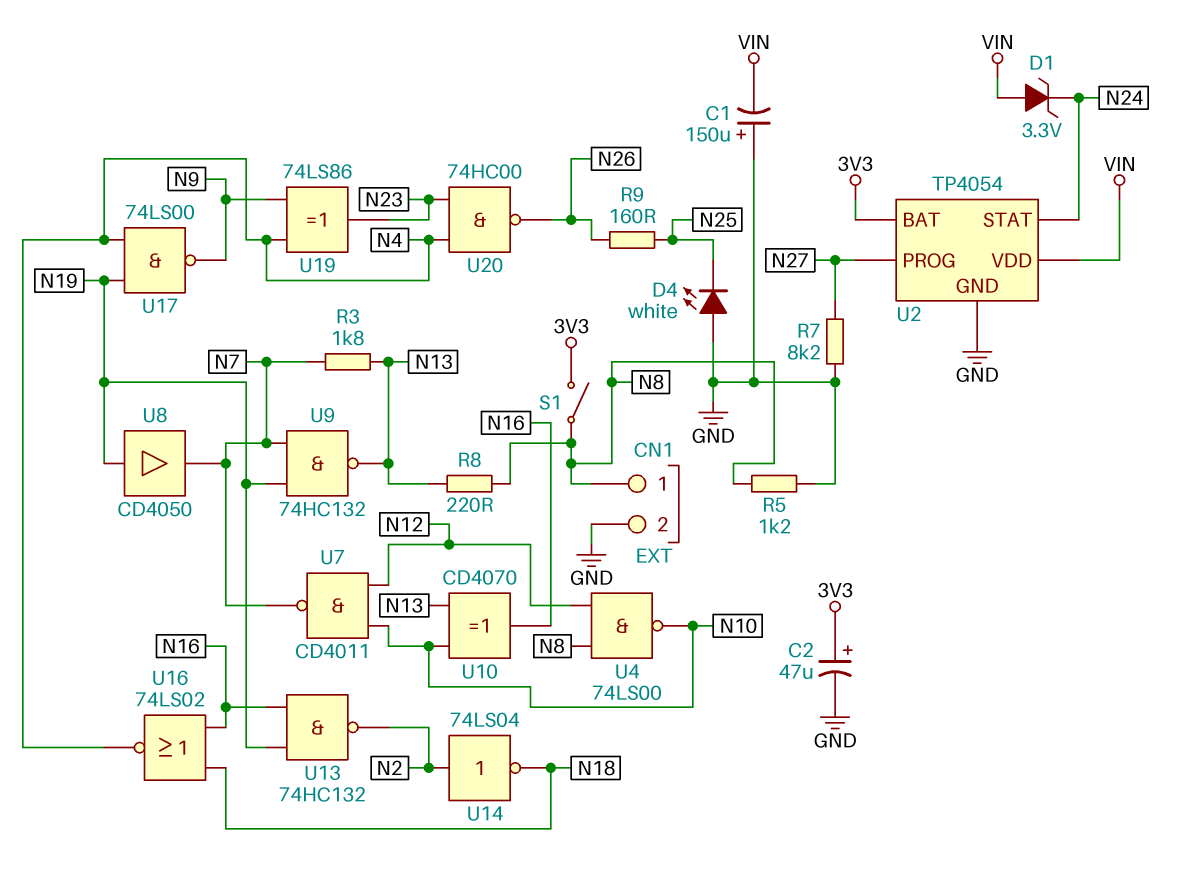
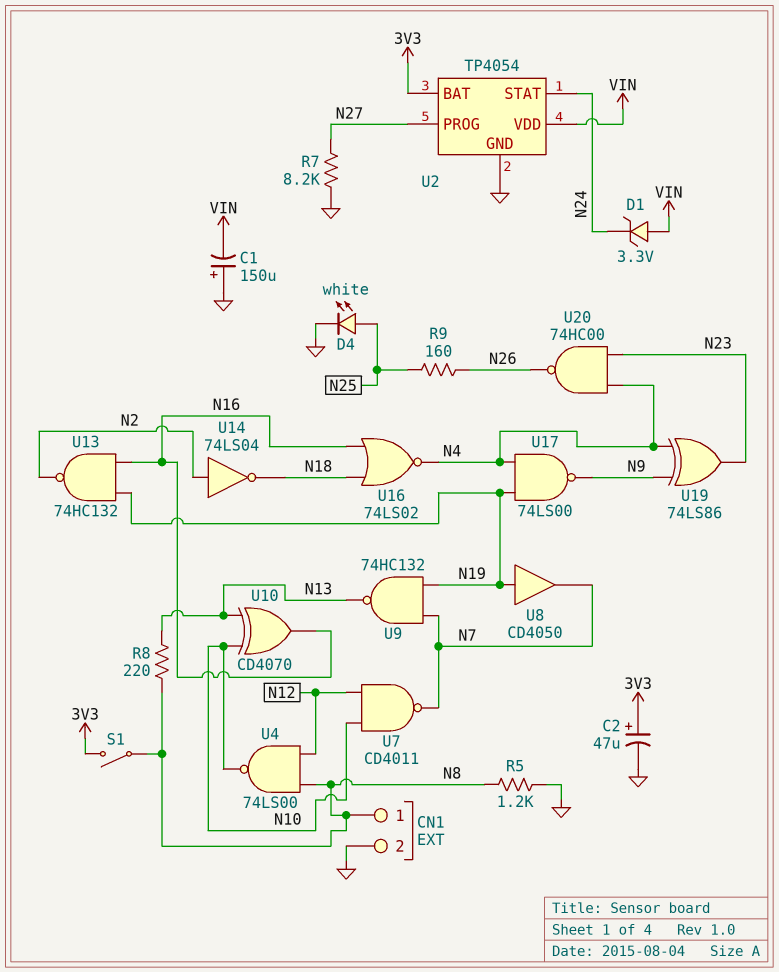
D4: LED white (A GND, K N25) -> LED white (A N25, K GND)
R3: 1.8k (N7, N13) -> none

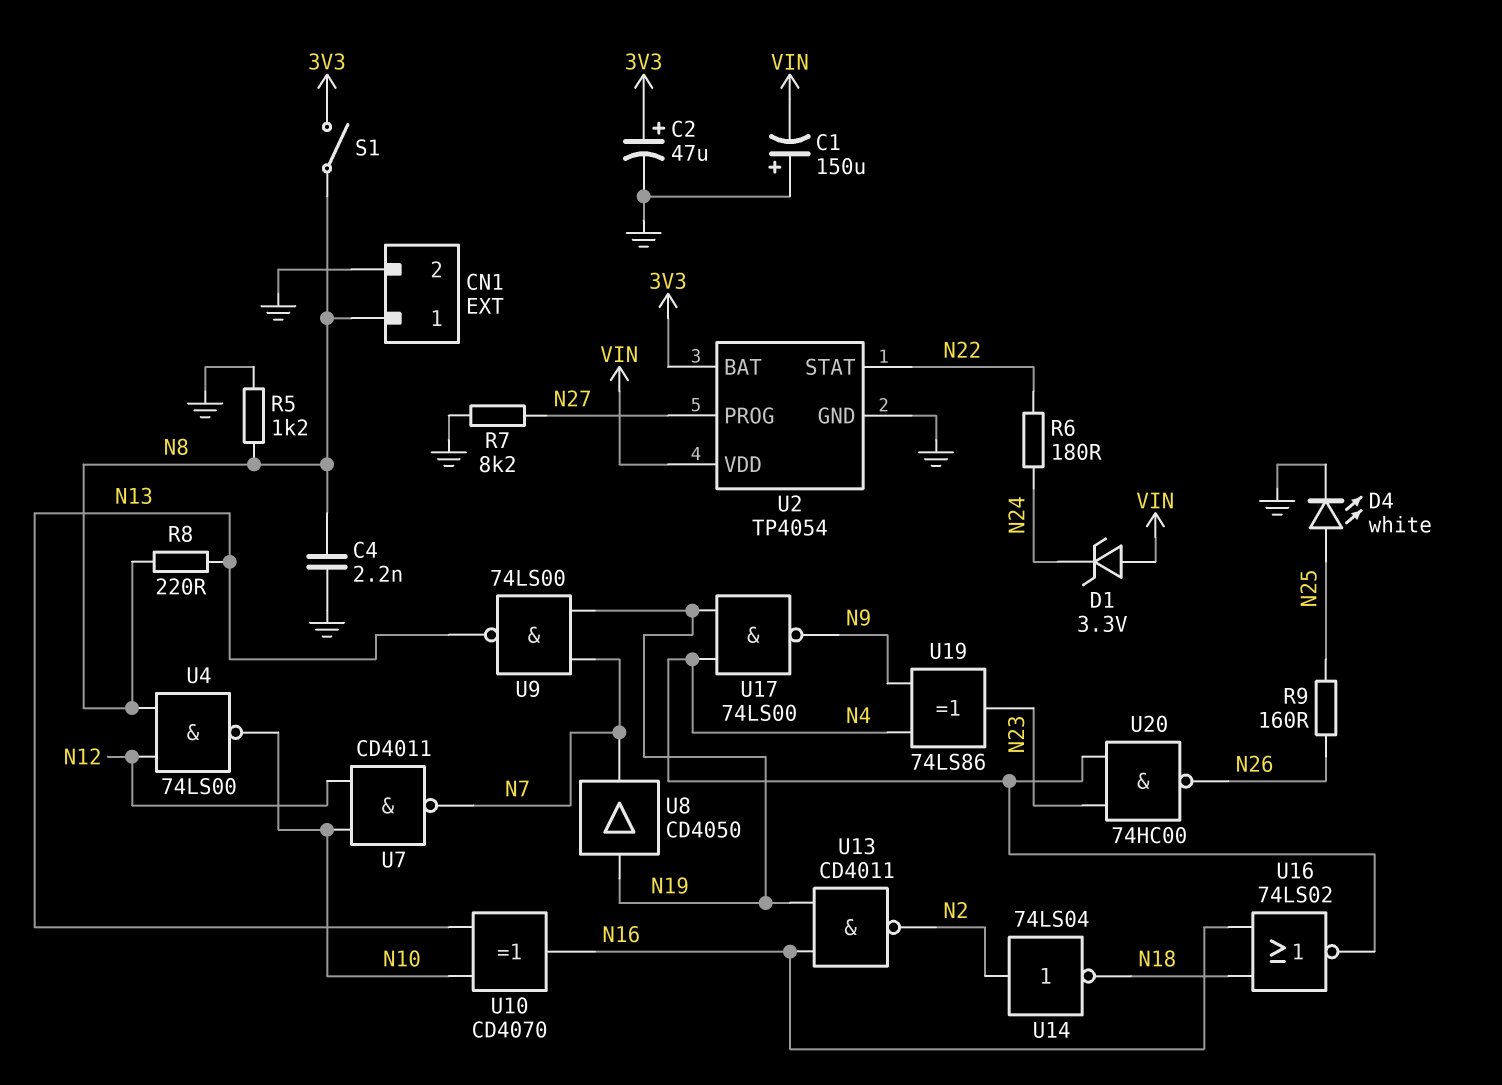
C4: none -> 2.2nF (GND, N8)
R6: none -> 180 (N22, N24)
U2 pin STAT: N24 -> N22
U9: NAND 74HC132 (in N7, in N19, out N13) -> NAND 74LS00 (in N7, in N19, out N13)
U13: NAND 74HC132 (in N16, in N19, out N2) -> NAND CD4011 (in N16, in N19, out N2)

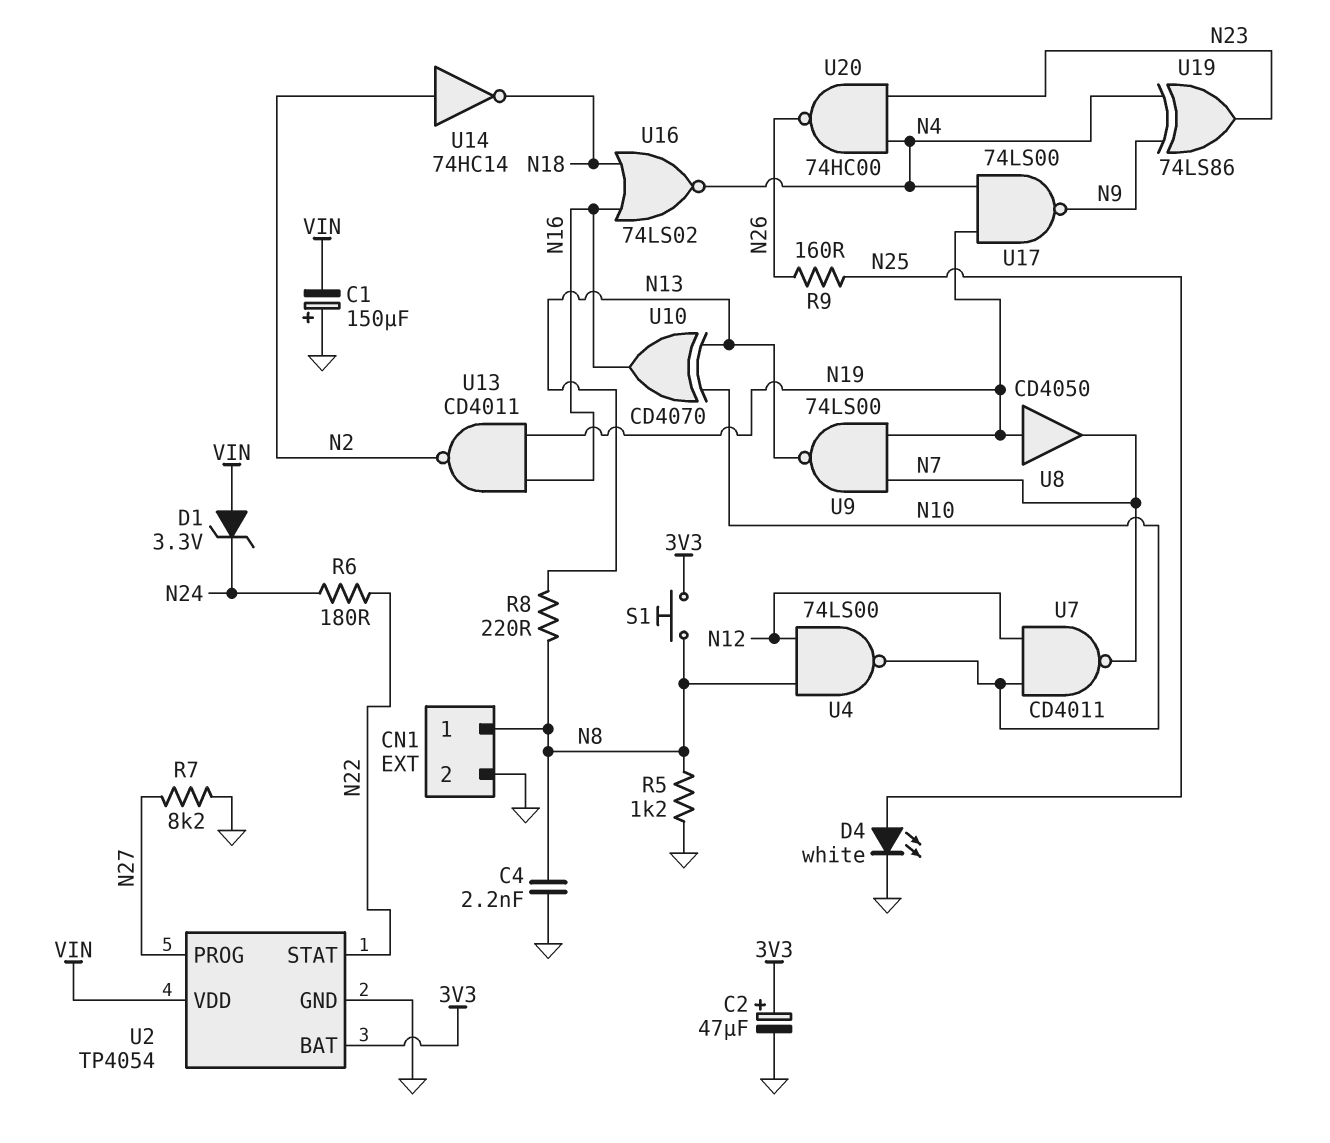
S1: switch (3V3, N8) -> button (3V3, N8)
U14: NOT 74LS04 (in N2, out N18) -> NOT 74HC14 (in N2, out N18)

